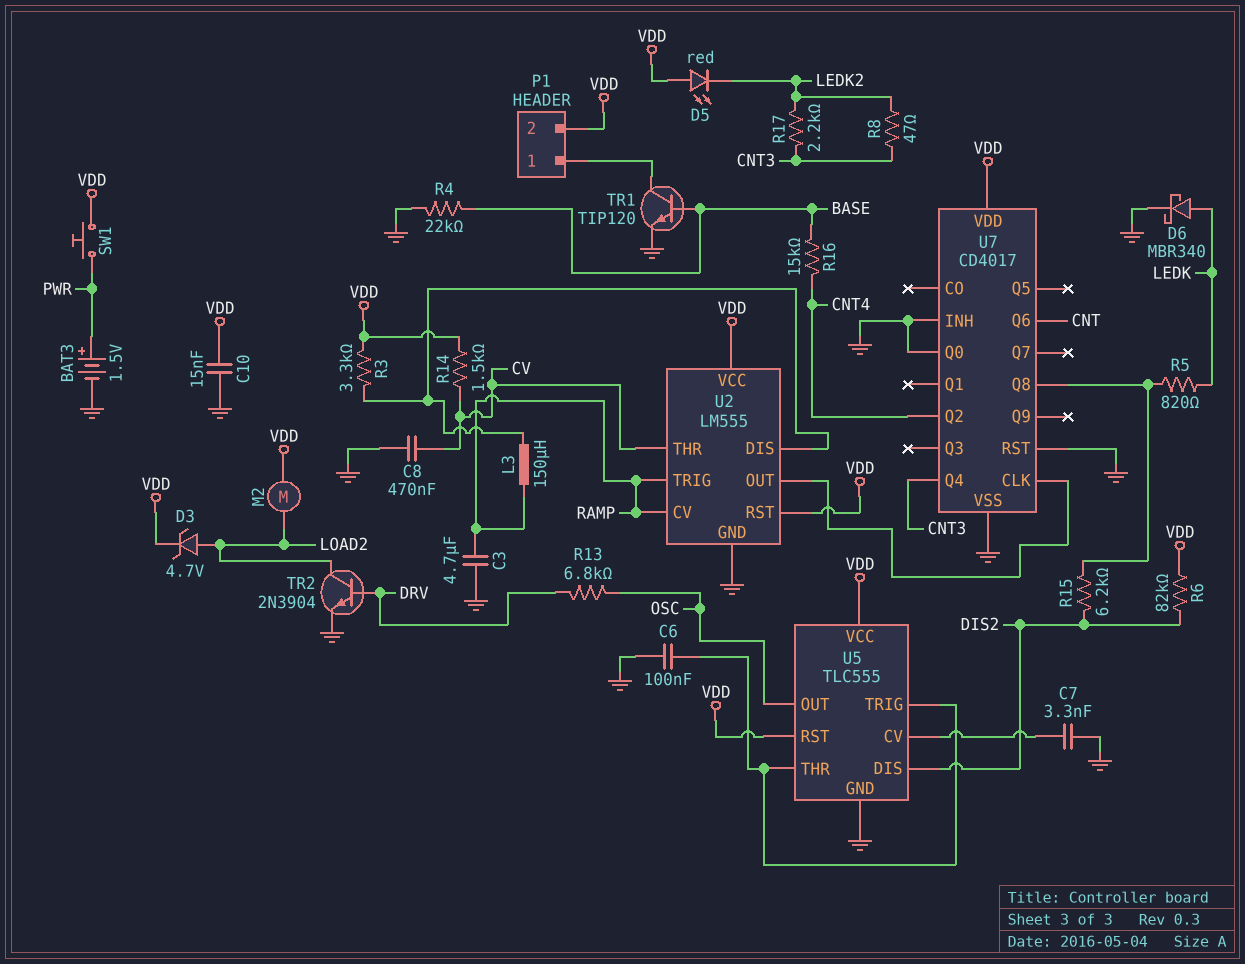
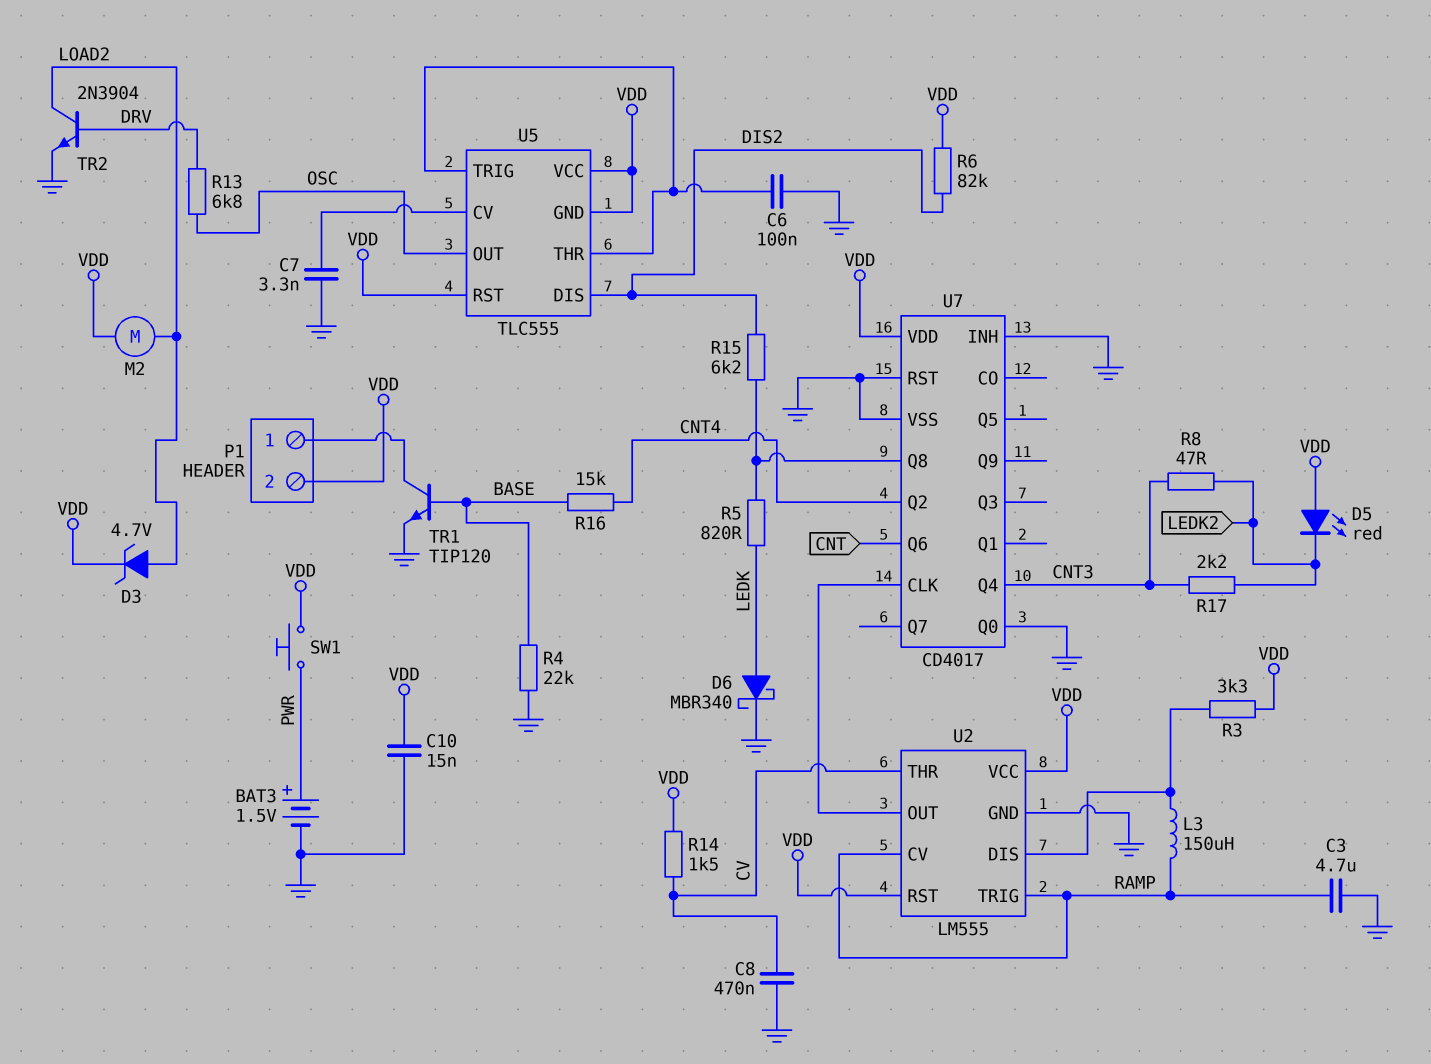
U5 pin GND: GND -> VDD

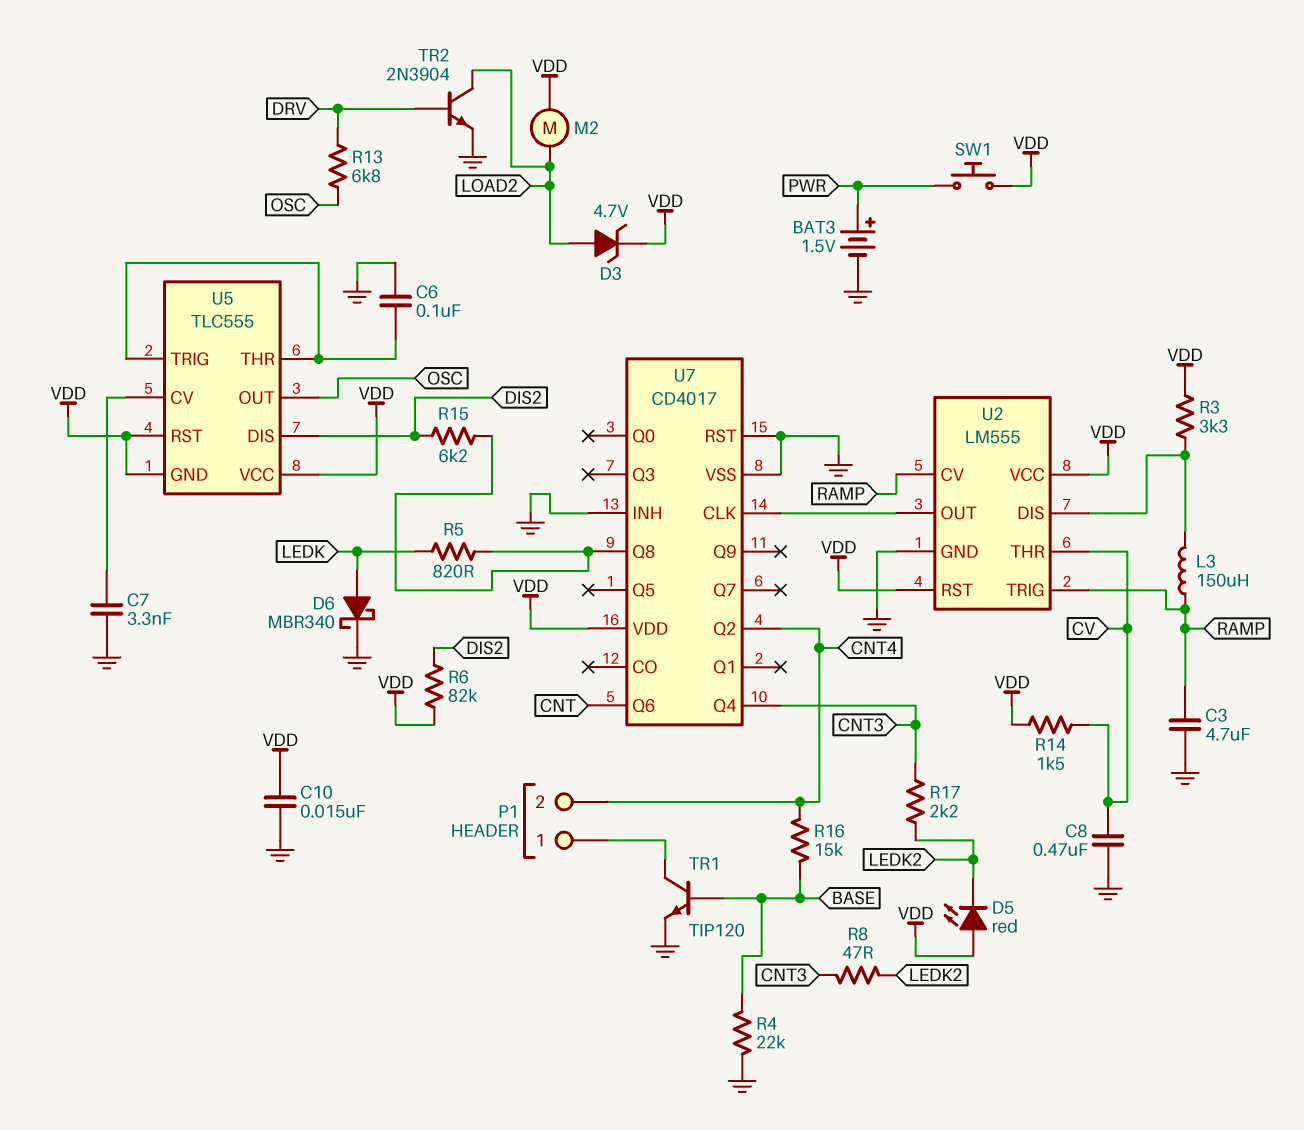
P1 pin 2: VDD -> CNT4
U7 pin Q0: GND -> none

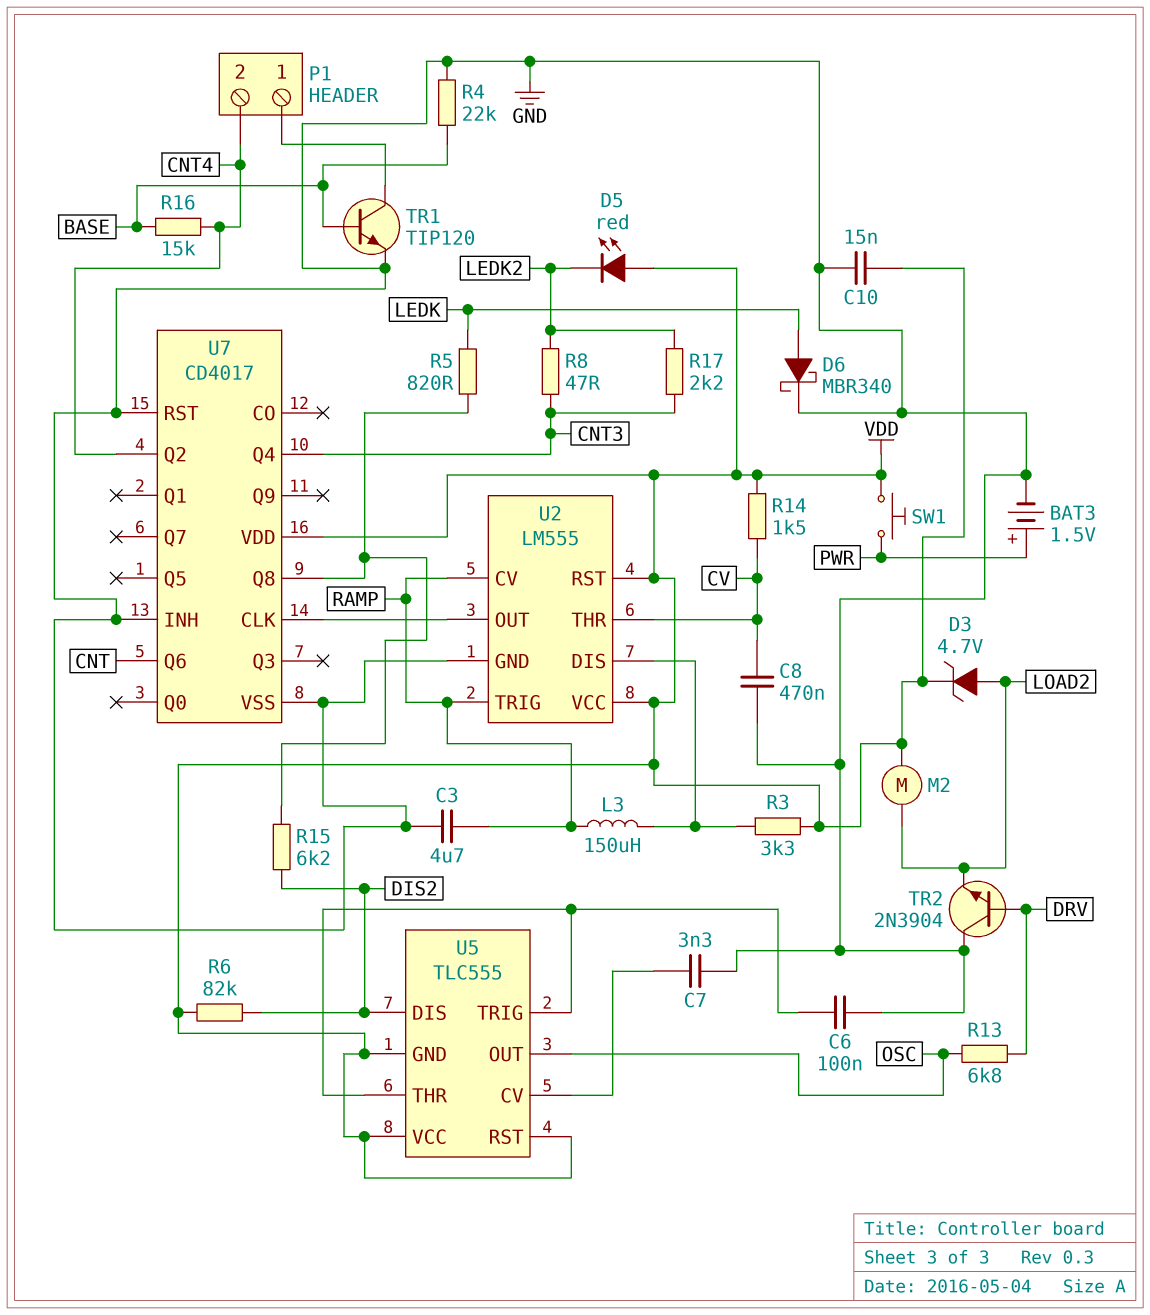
TR2: NPN 2N3904 (B DRV, C LOAD2, E GND) -> NPN 2N3904 (B DRV, C GND, E LOAD2)

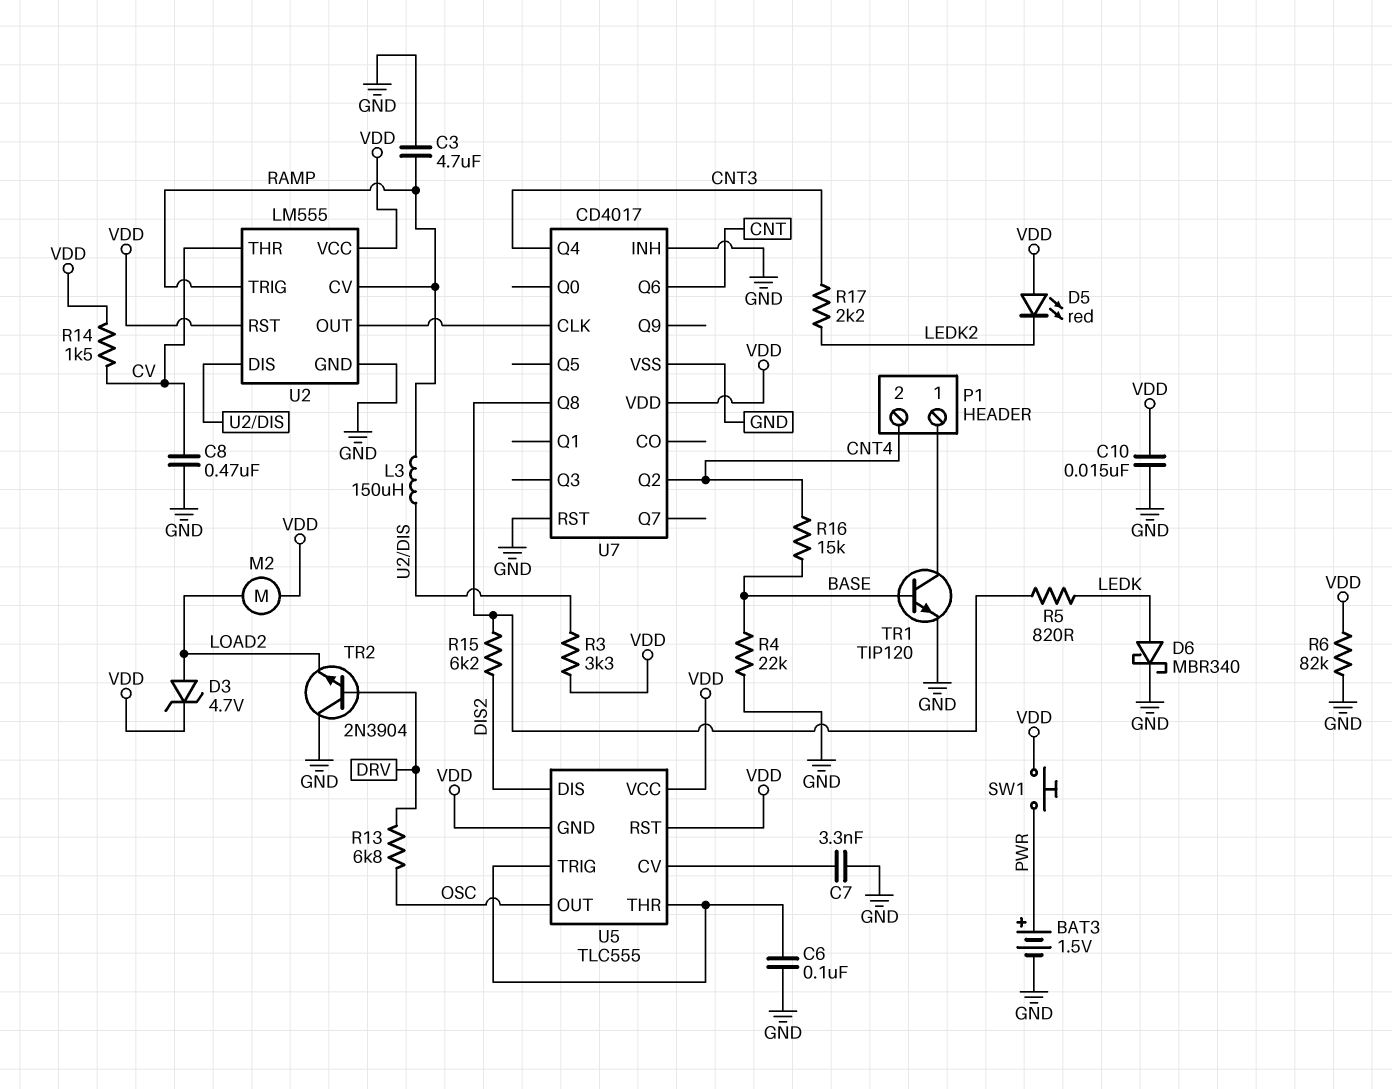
R6: 82k (DIS2, VDD) -> 82k (GND, VDD)
R8: 47 (CNT3, LEDK2) -> none

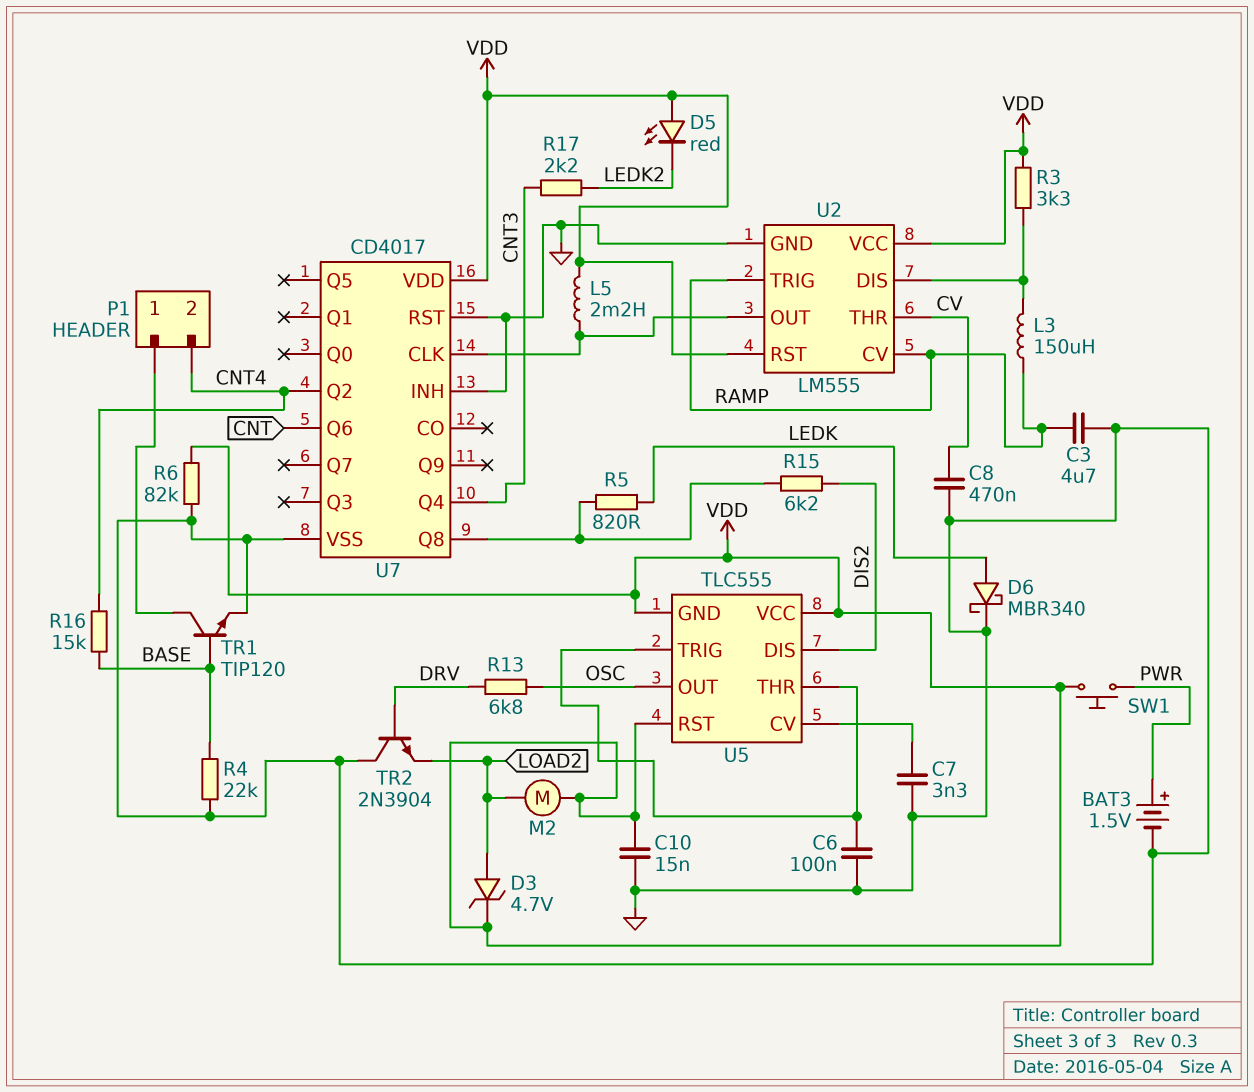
L5: none -> 2.2mH (U2/OUT, VDD)
R14: 1.5k (CV, VDD) -> none

